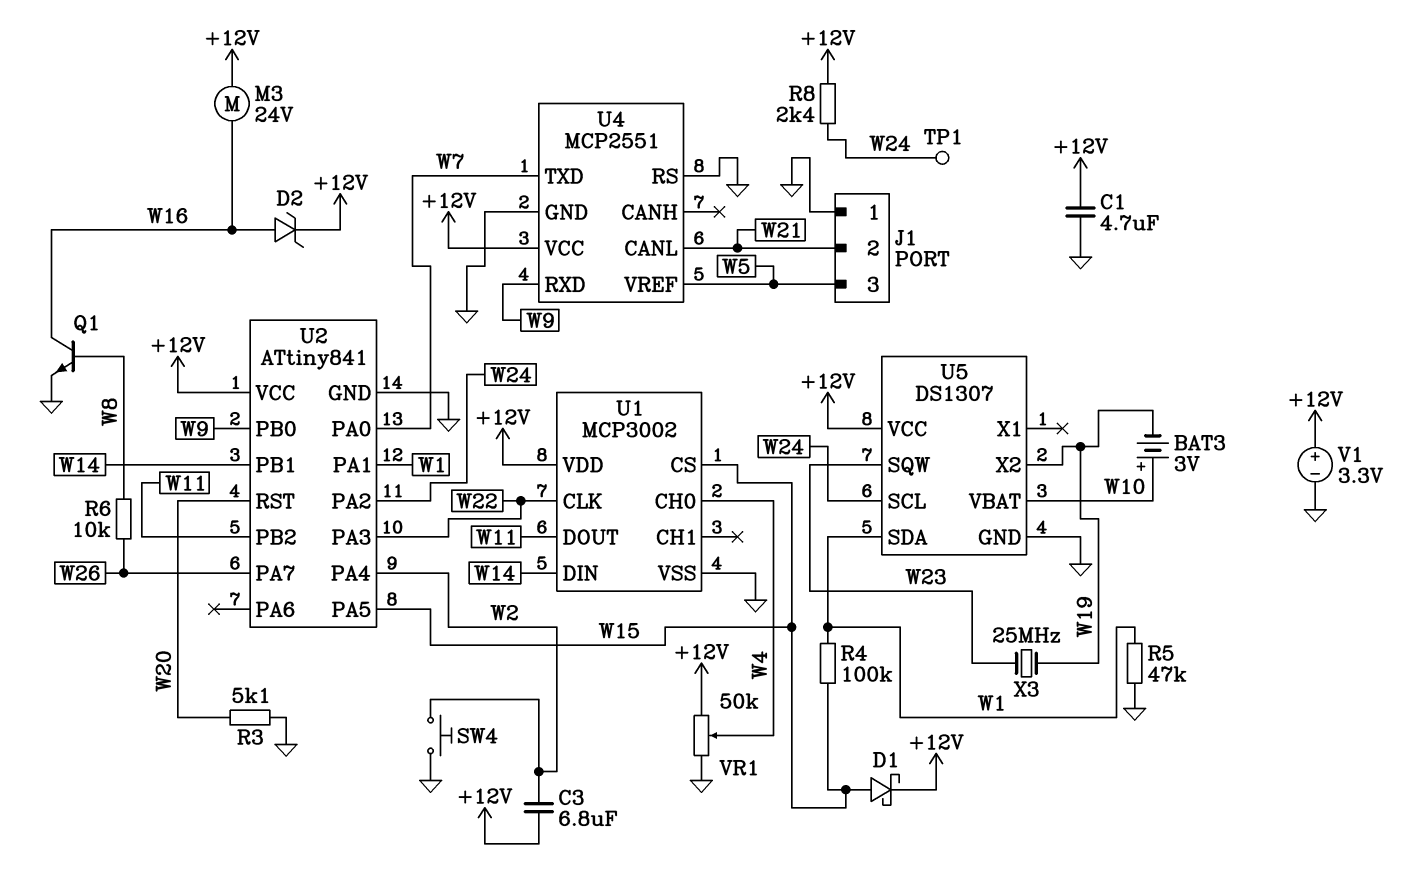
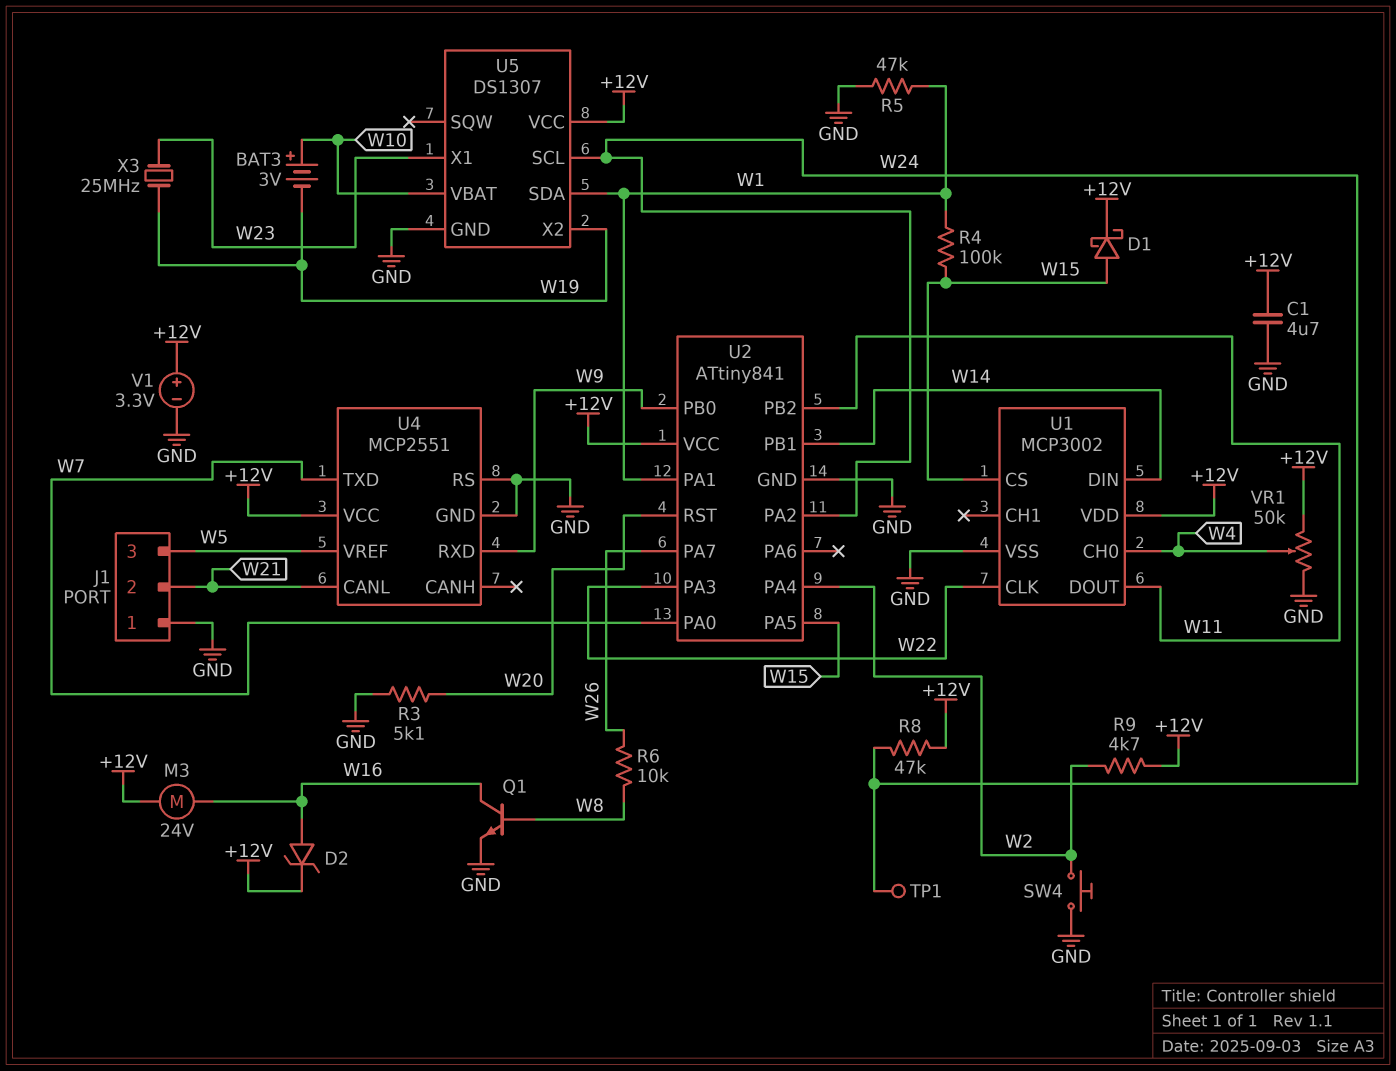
C3: 6.8uF (+12V, W2) -> none
R8: 2.4k (+12V, W24) -> 47k (+12V, W24)
R9: none -> 4.7k (+12V, W2)
U5 pin SQW: W23 -> none
U5 pin X1: none -> W23

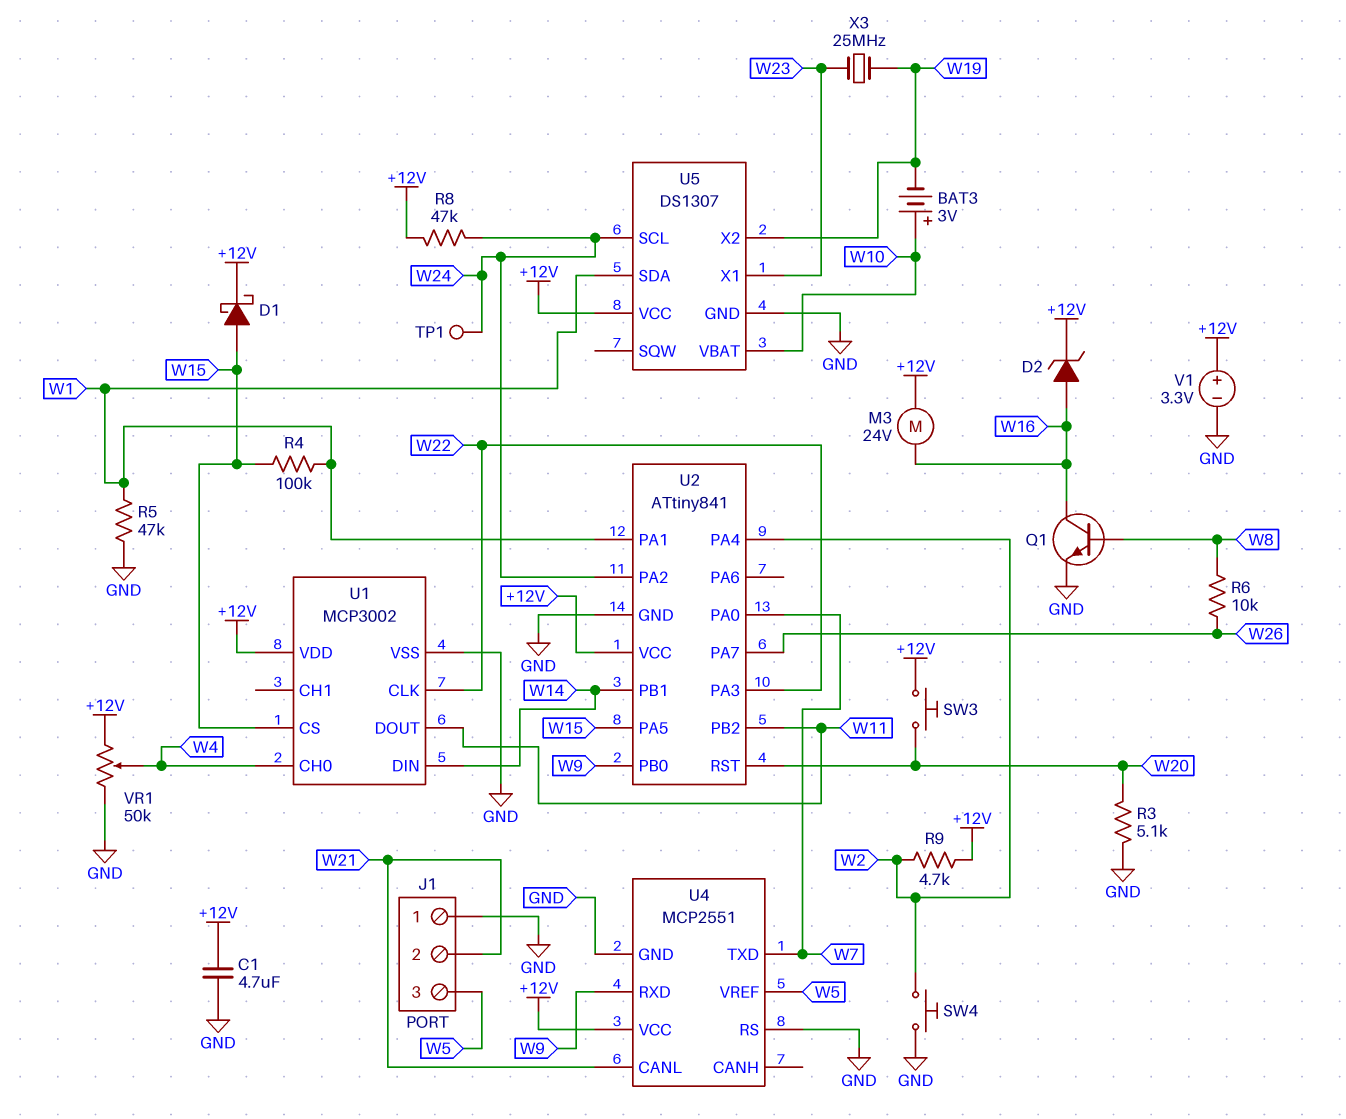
SW3: none -> button (+12V, W20)

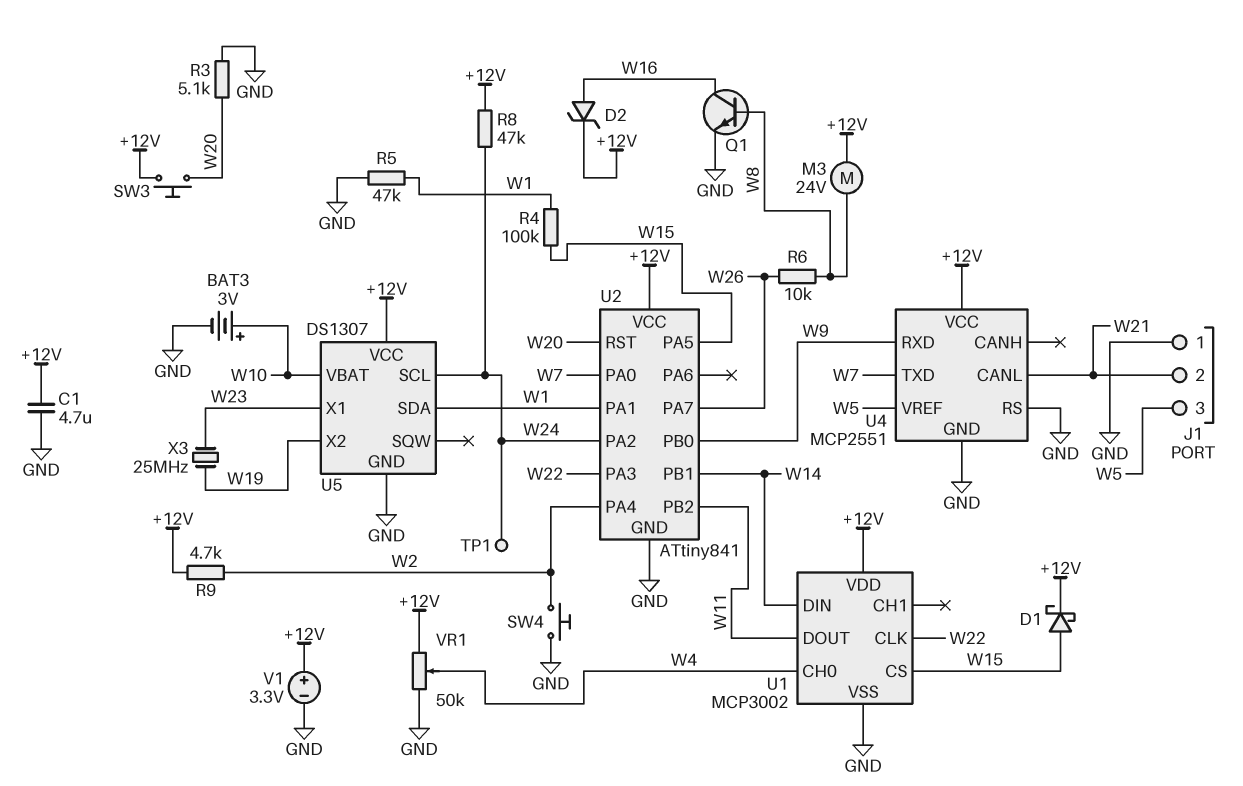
BAT3: 3V (plus W10, minus W19) -> 3V (plus W10, minus GND)
M3: motor 24V (+12V, W16) -> motor 24V (+12V, W8)

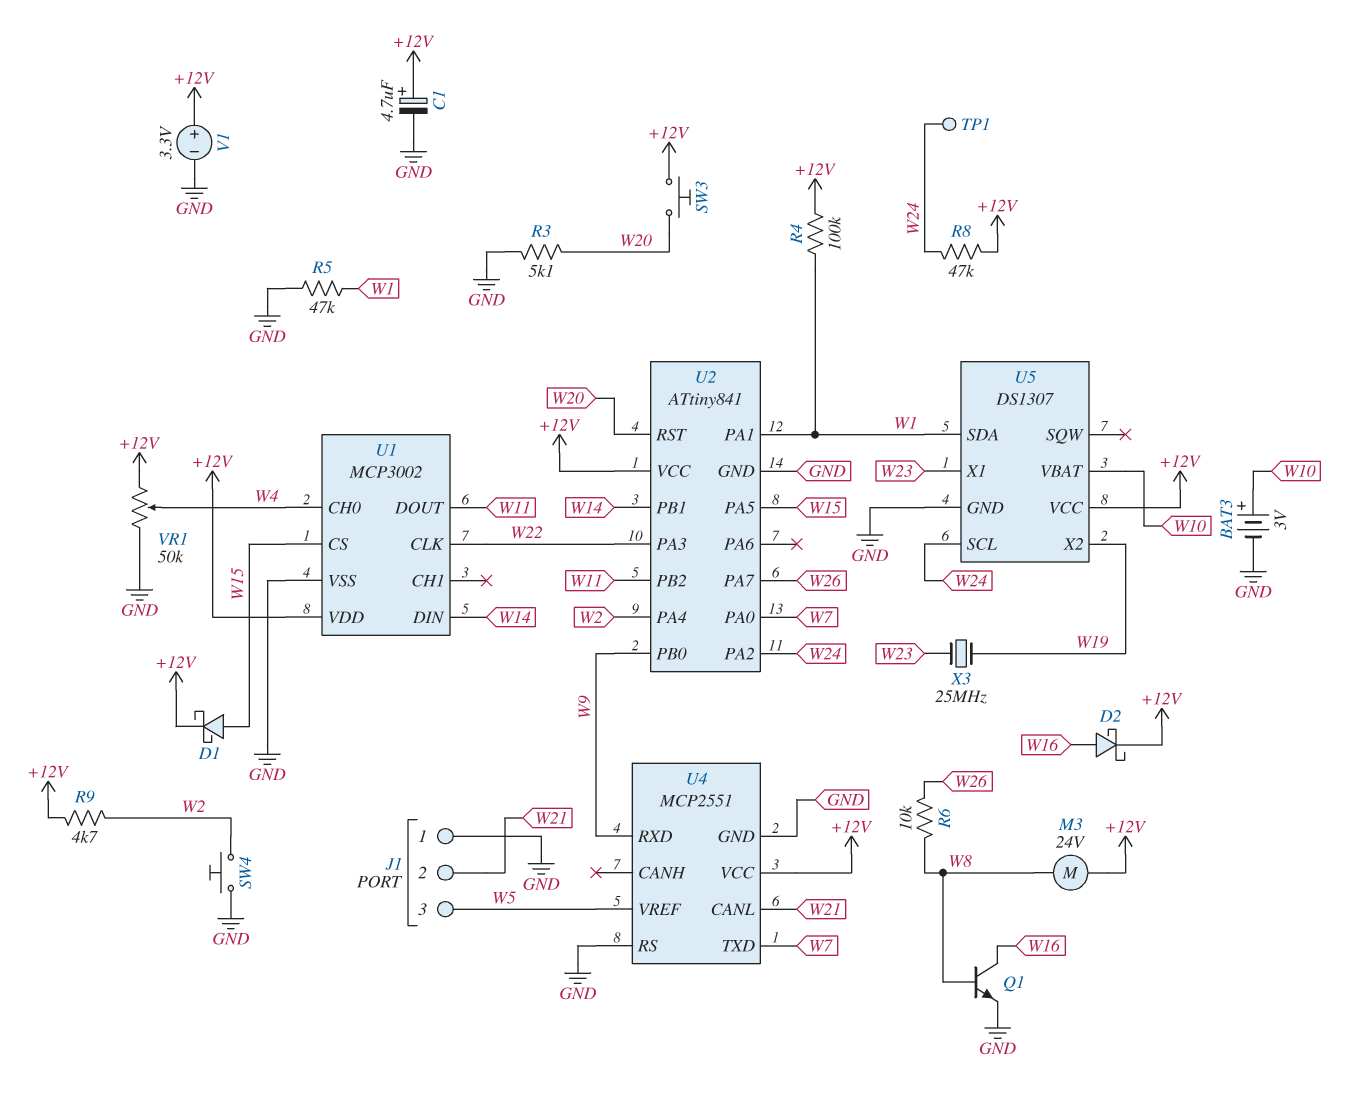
C1: 4.7uF (+12V, GND) -> 4.7uF (plus +12V, minus GND)
D2: zener (A W16, K +12V) -> schottky (A W16, K +12V)
R4: 100k (W1, W15) -> 100k (+12V, W1)

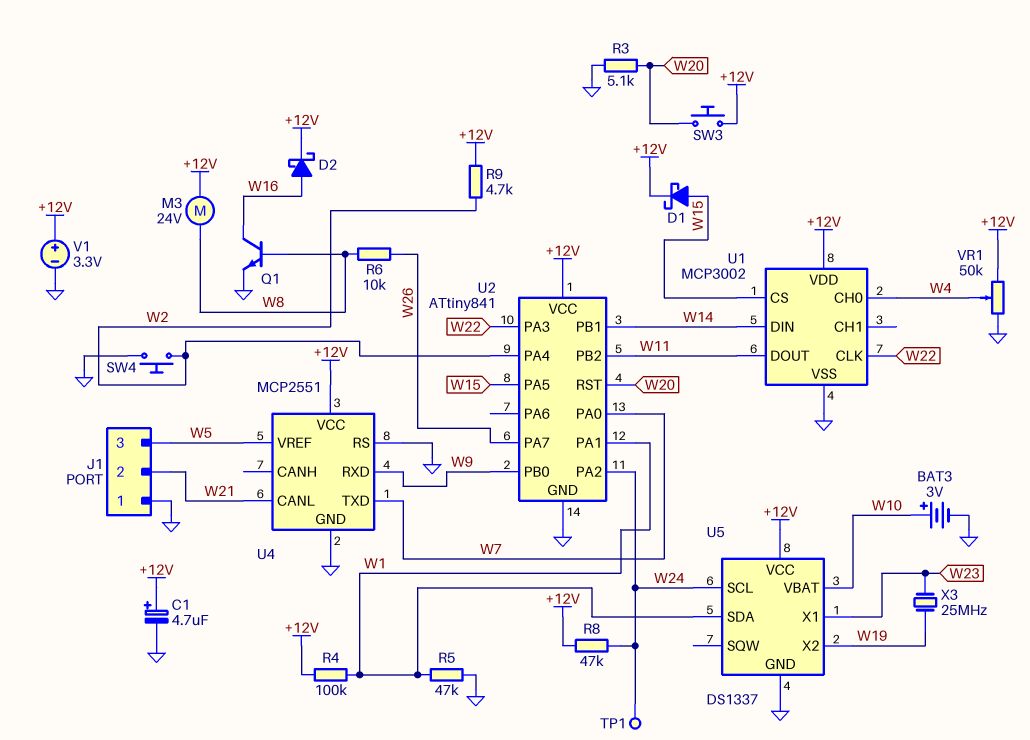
U5: DS1307 -> DS1337

